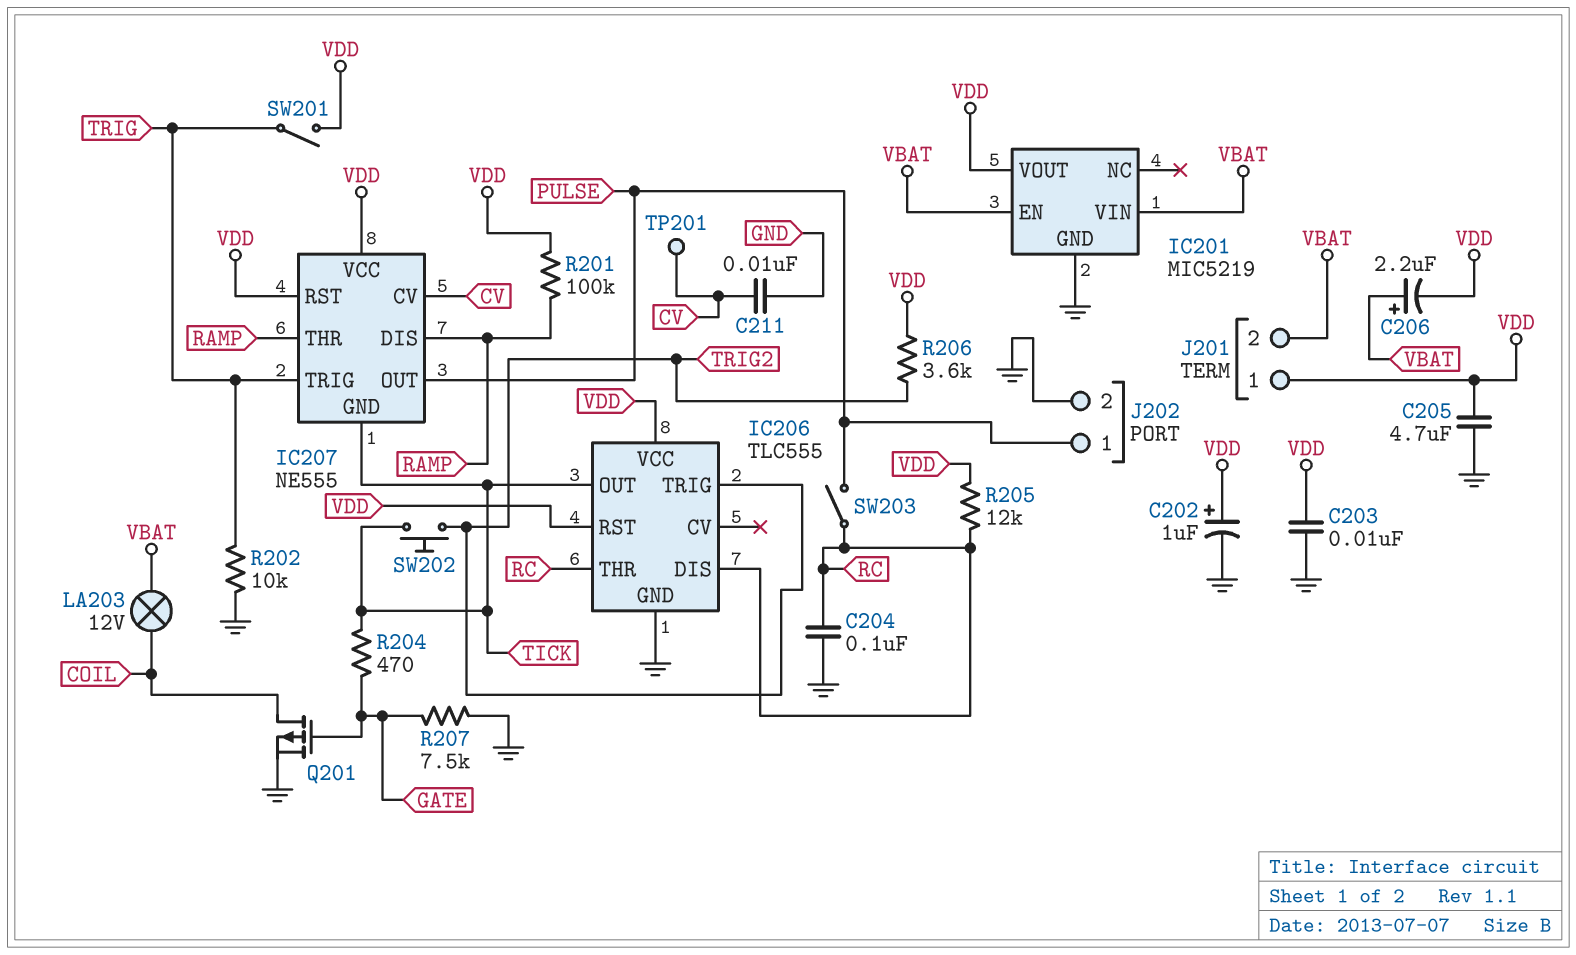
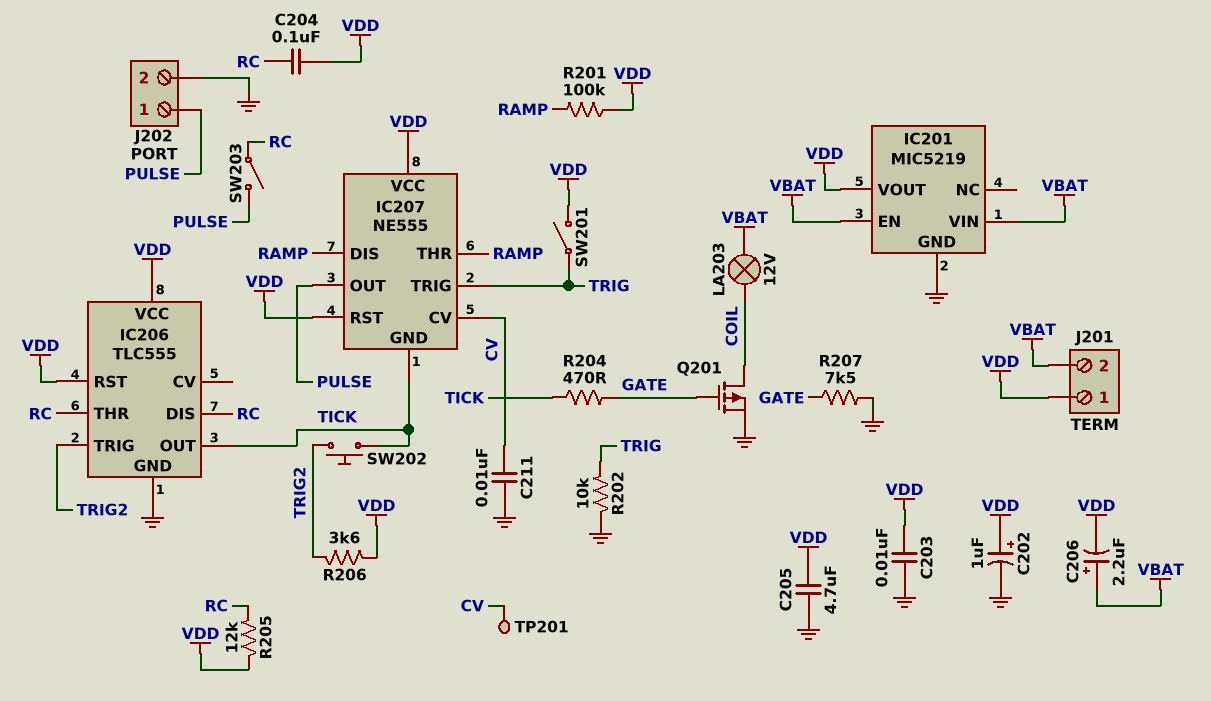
C204: 100nF (GND, RC) -> 100nF (RC, VDD)

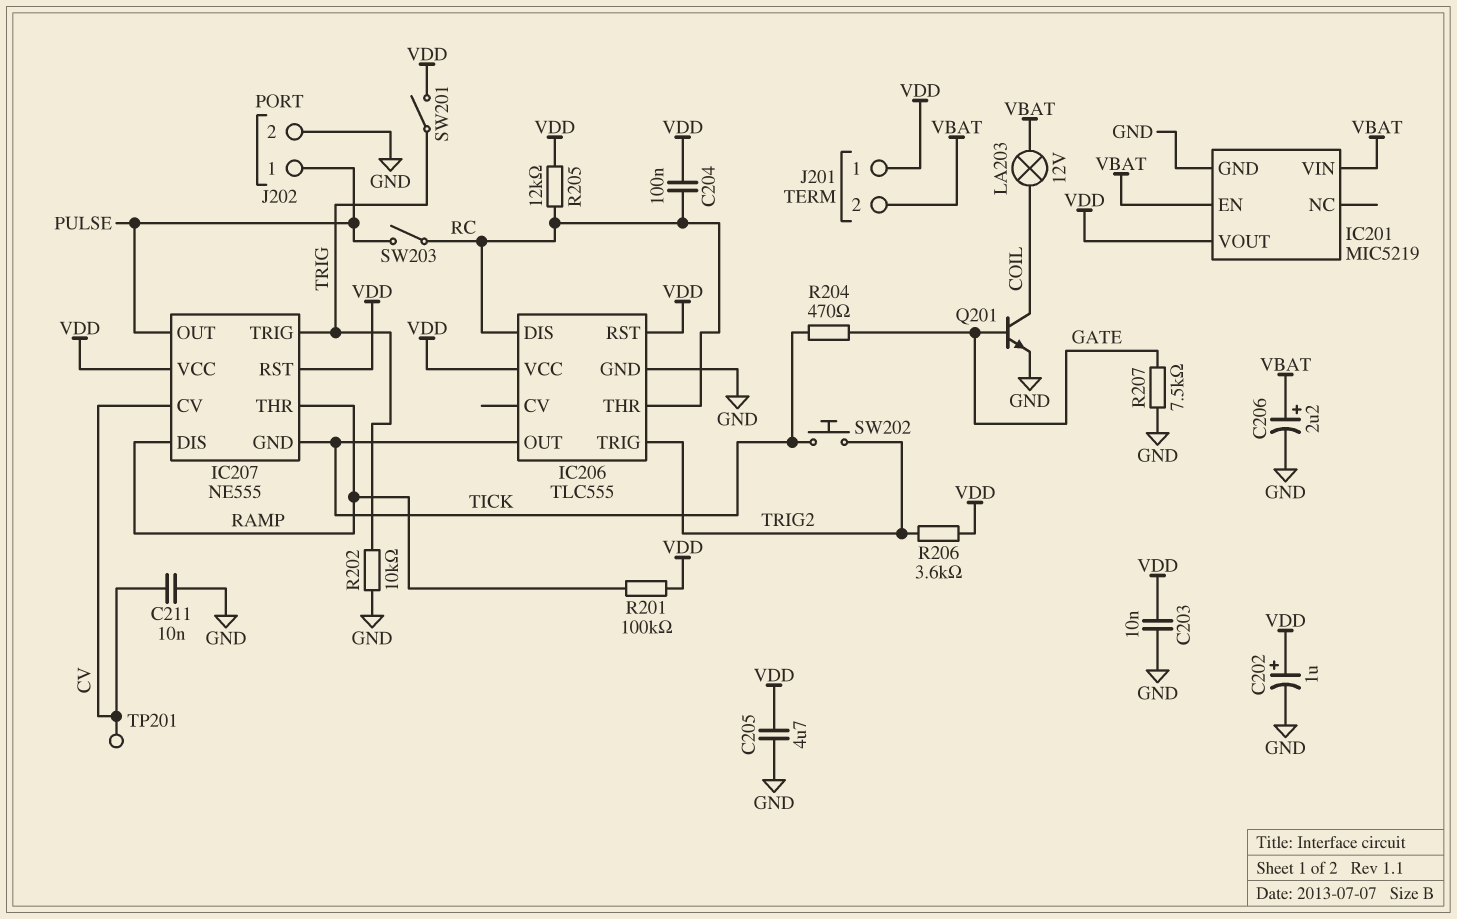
C206: 2.2uF (plus VBAT, minus VDD) -> 2.2uF (plus VBAT, minus GND)
Q201: PMOS (G GATE, D COIL, S GND) -> NPN (B GATE, C COIL, E GND)

